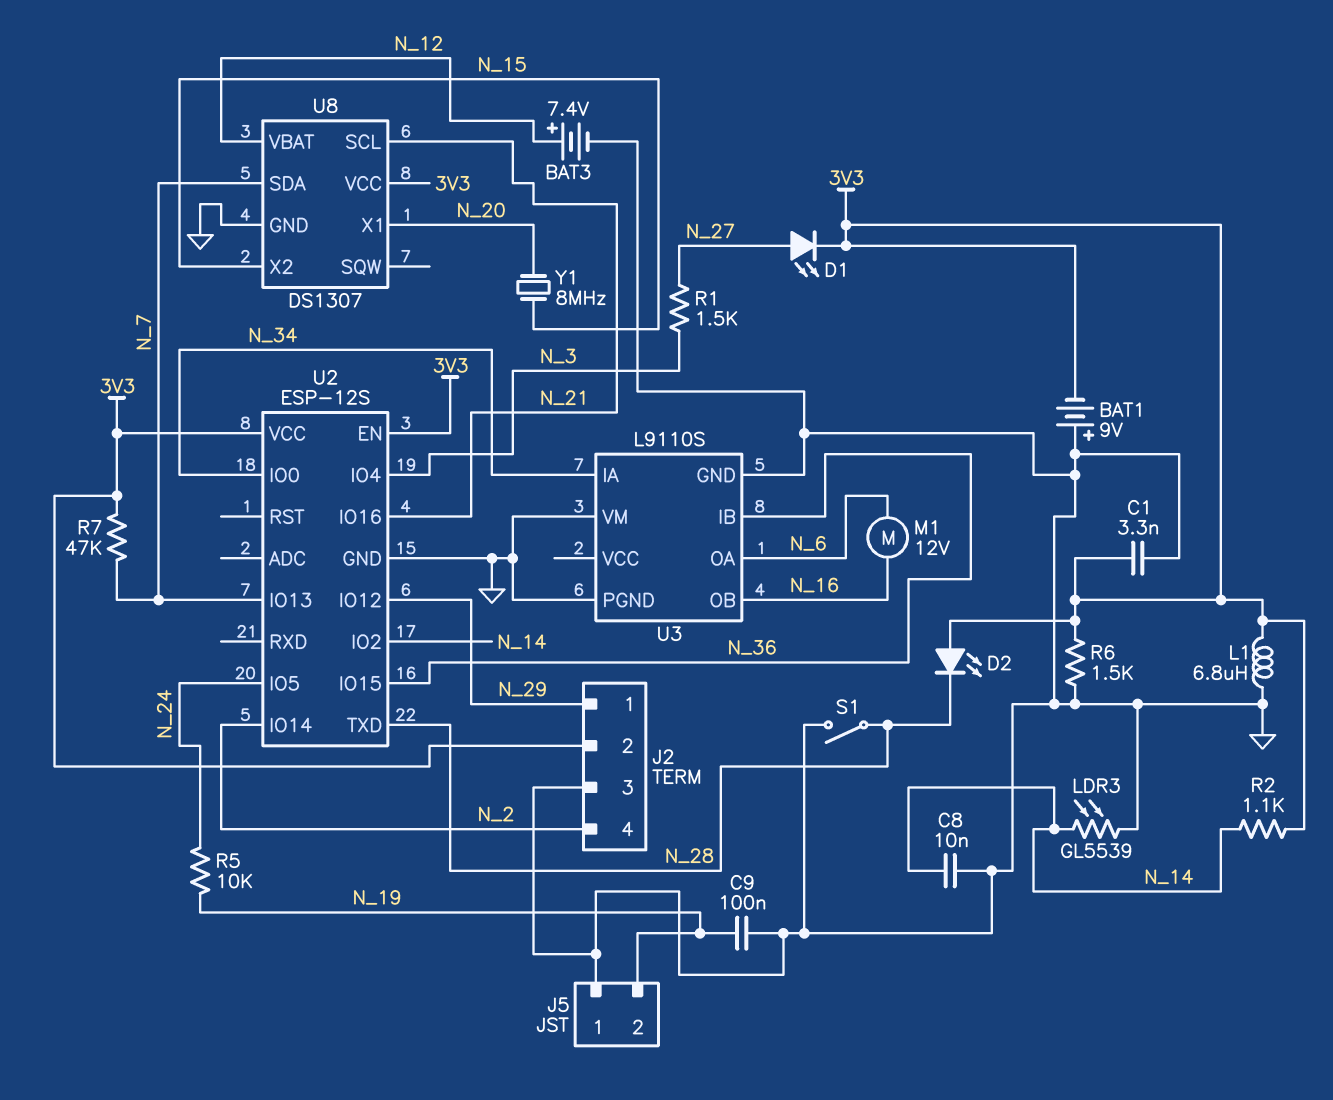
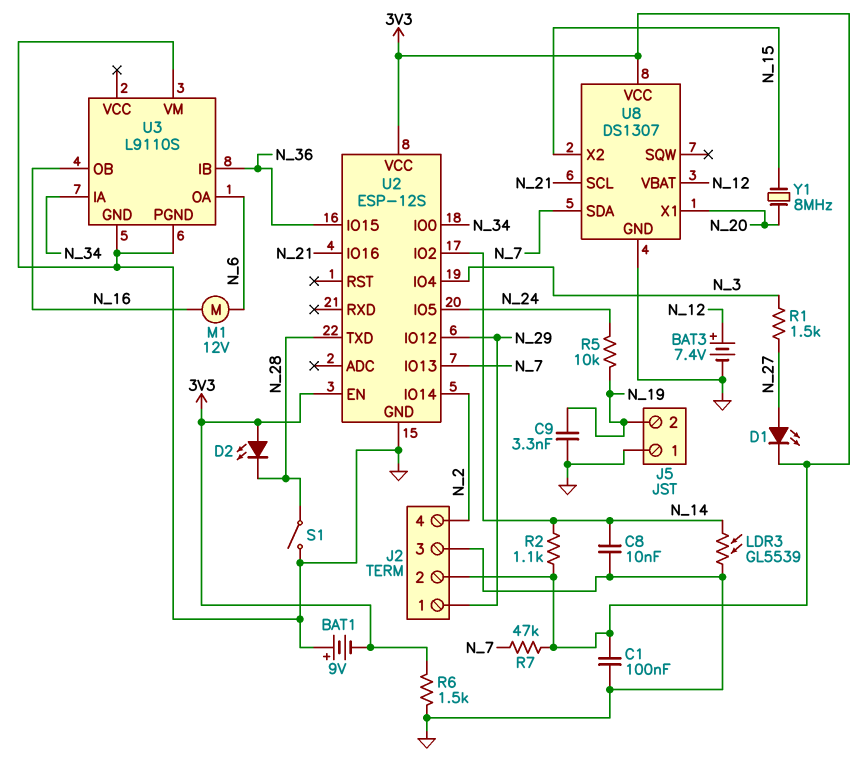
C1: 3.3nF (3V3, GND) -> 100nF (3V3, GND)
C9: 100nF (GND, N_19) -> 3.3nF (GND, N_19)
L1: 6.8uH (3V3, GND) -> none

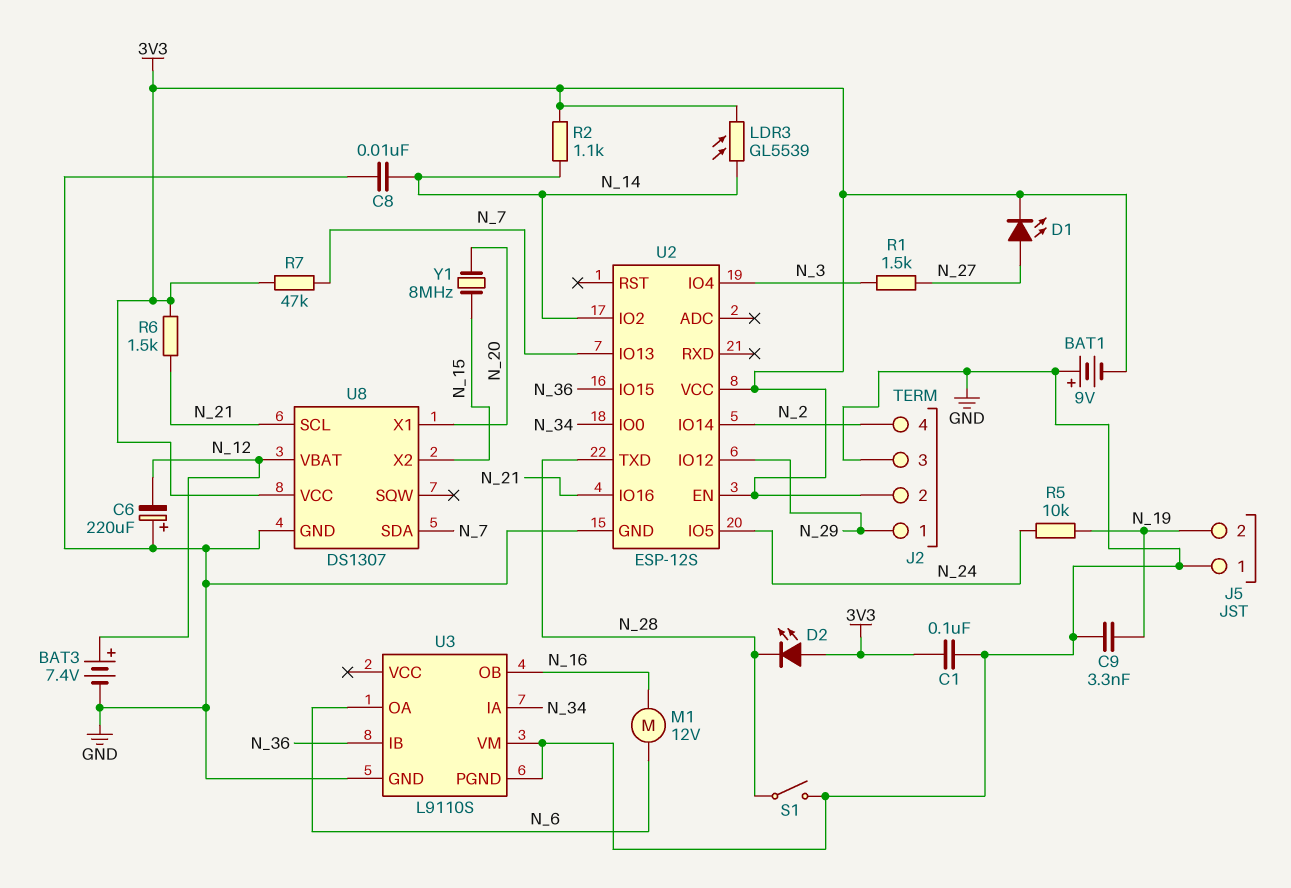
C6: none -> 220uF (plus GND, minus N_12)
LDR3: GL5539 (GND, N_14) -> GL5539 (3V3, N_14)
R6: 1.5k (3V3, GND) -> 1.5k (3V3, N_21)

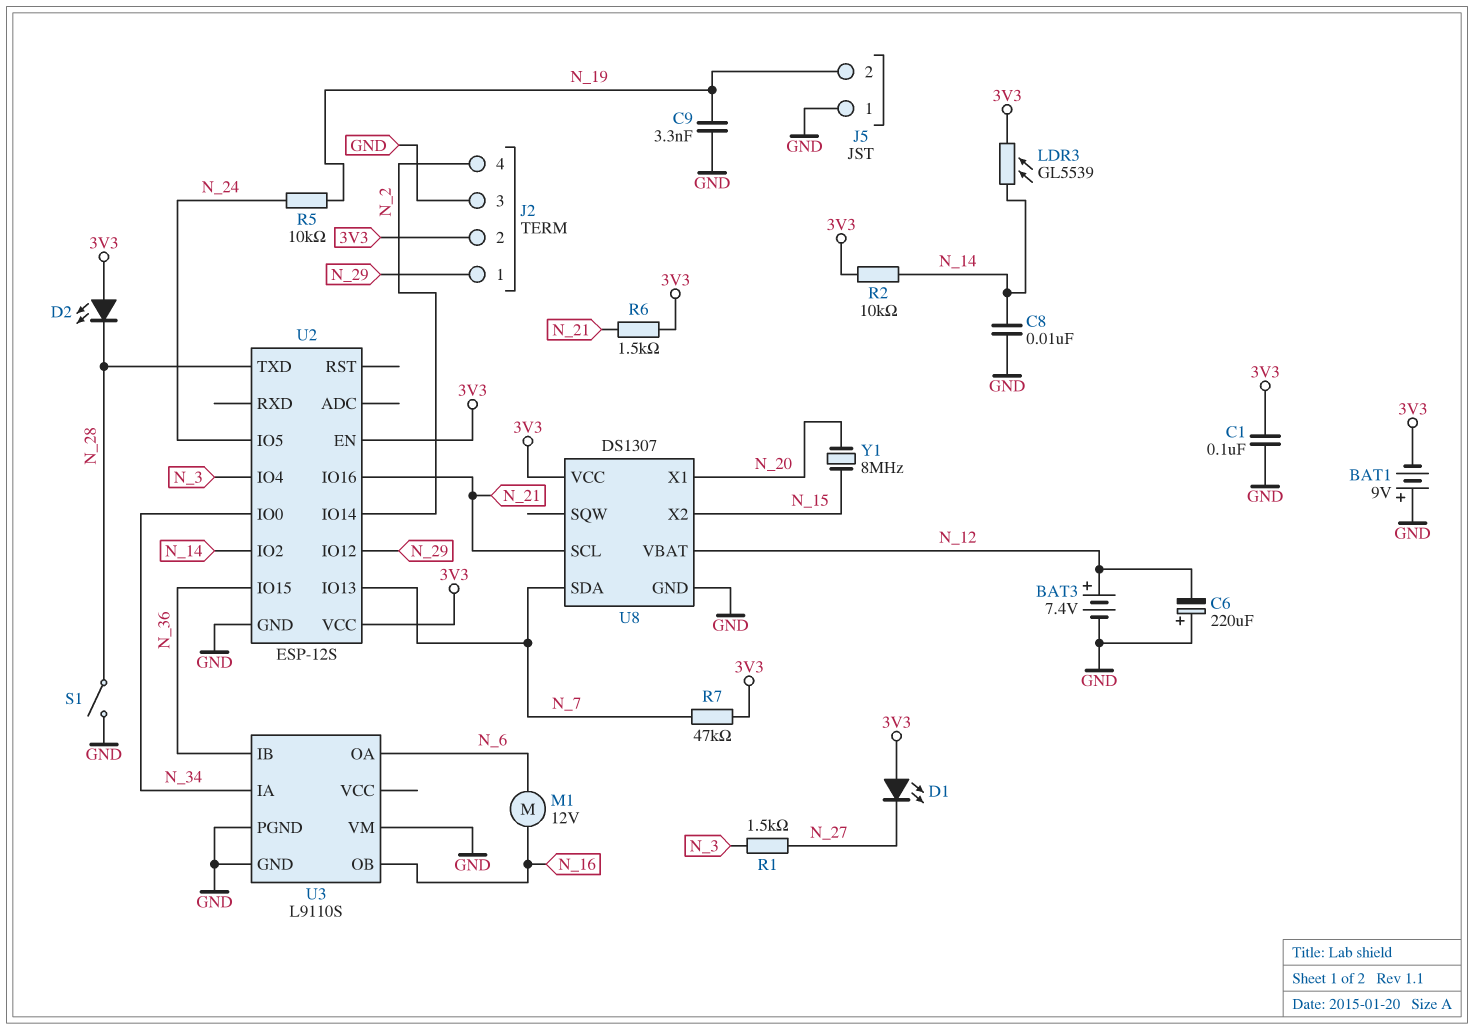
D1: LED (A N_27, K 3V3) -> LED (A 3V3, K N_27)
R2: 1.1k (3V3, N_14) -> 10k (3V3, N_14)

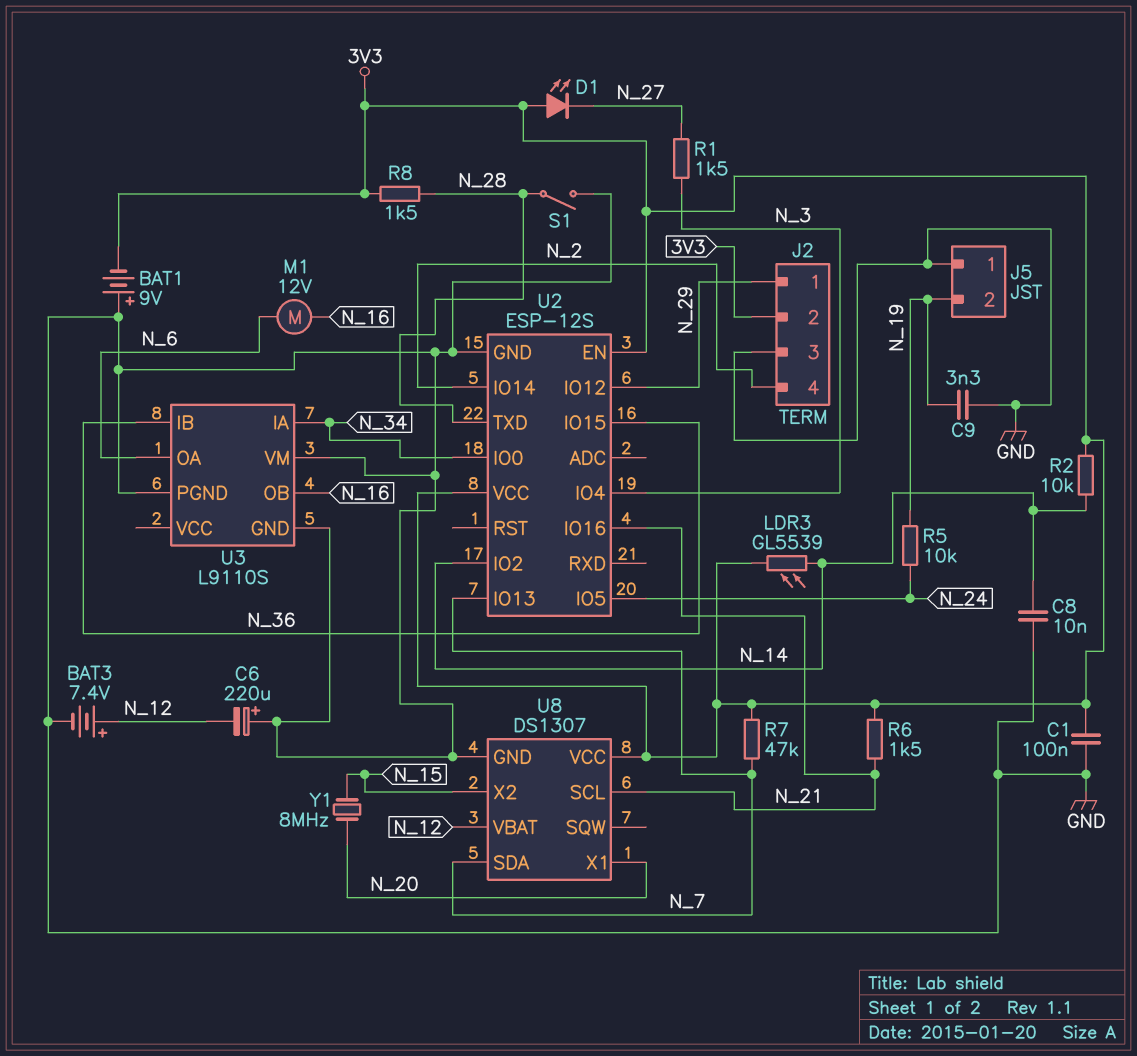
D2: LED (A 3V3, K N_28) -> none
R8: none -> 1.5k (3V3, N_28)

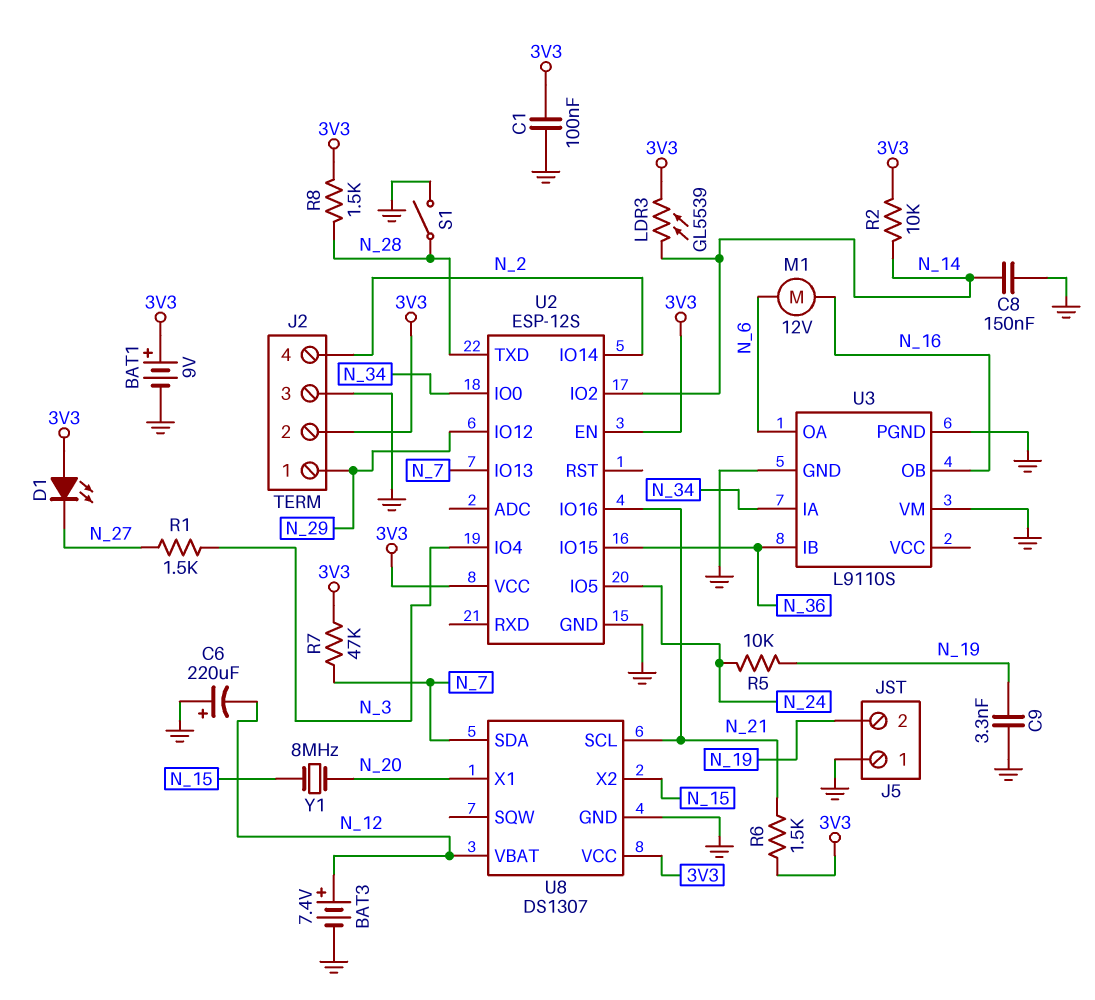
BAT1: 9V (plus GND, minus 3V3) -> 9V (plus 3V3, minus GND)
C8: 10nF (GND, N_14) -> 150nF (GND, N_14)

